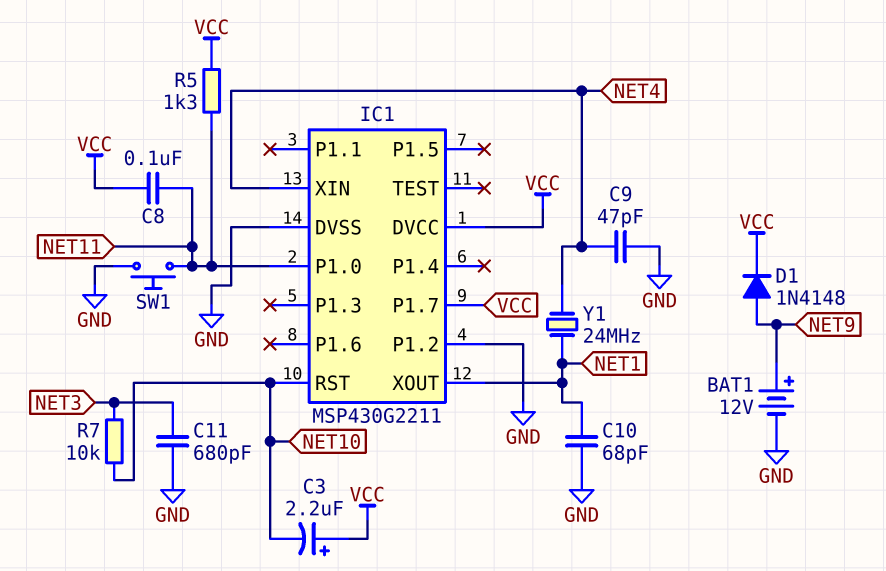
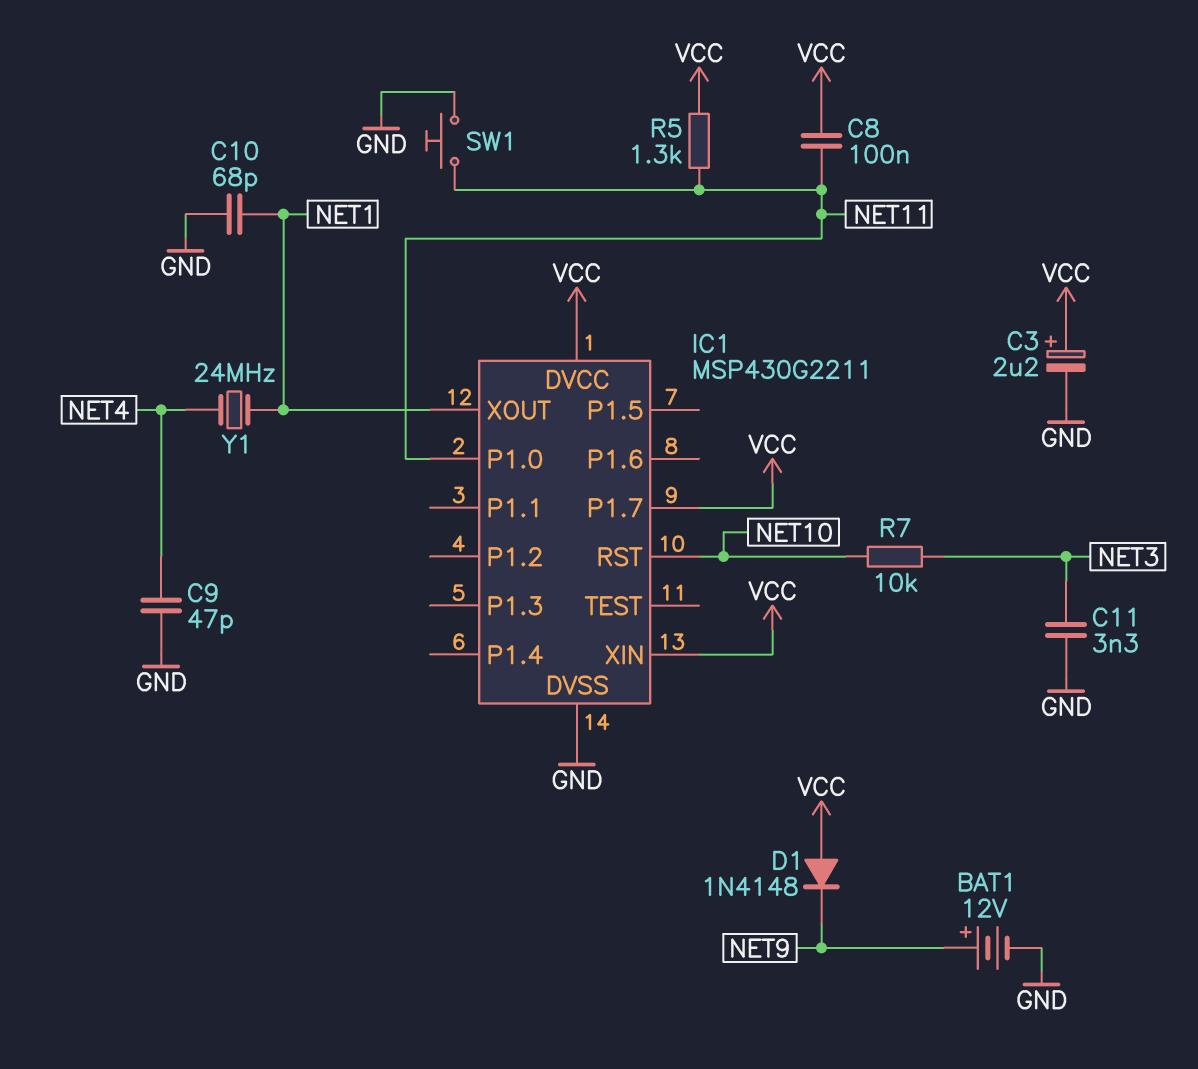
C3: 2.2uF (plus VCC, minus NET10) -> 2.2uF (plus VCC, minus GND)
C11: 680pF (GND, NET3) -> 3.3nF (GND, NET3)
D1: diode 1N4148 (A NET9, K VCC) -> diode 1N4148 (A VCC, K NET9)
IC1 pin P1.2: GND -> none
IC1 pin XIN: NET4 -> VCC

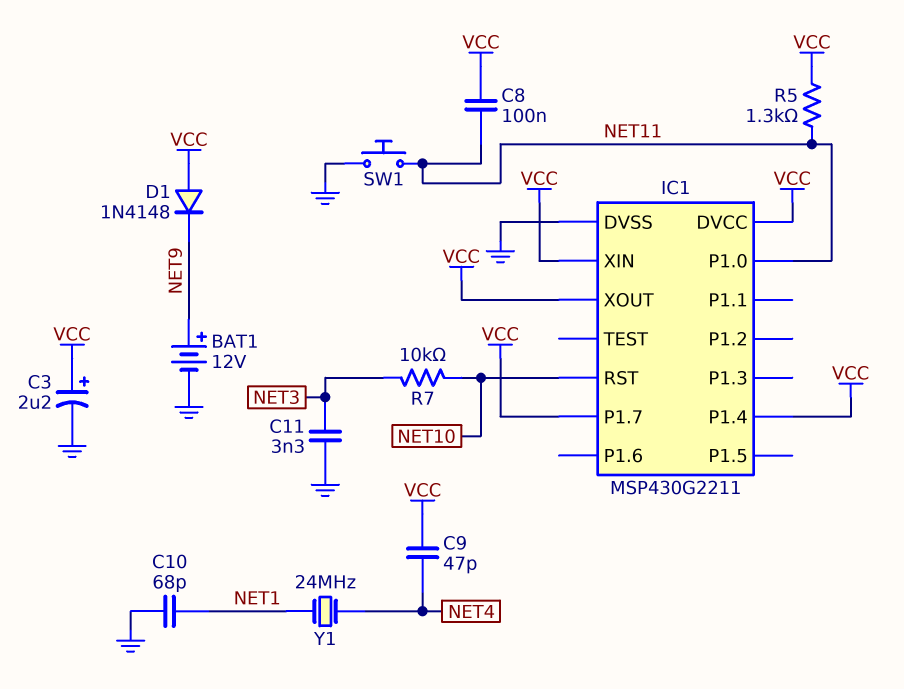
C9: 47pF (GND, NET4) -> 47pF (NET4, VCC)
IC1 pin P1.4: none -> VCC
IC1 pin XOUT: NET1 -> VCC

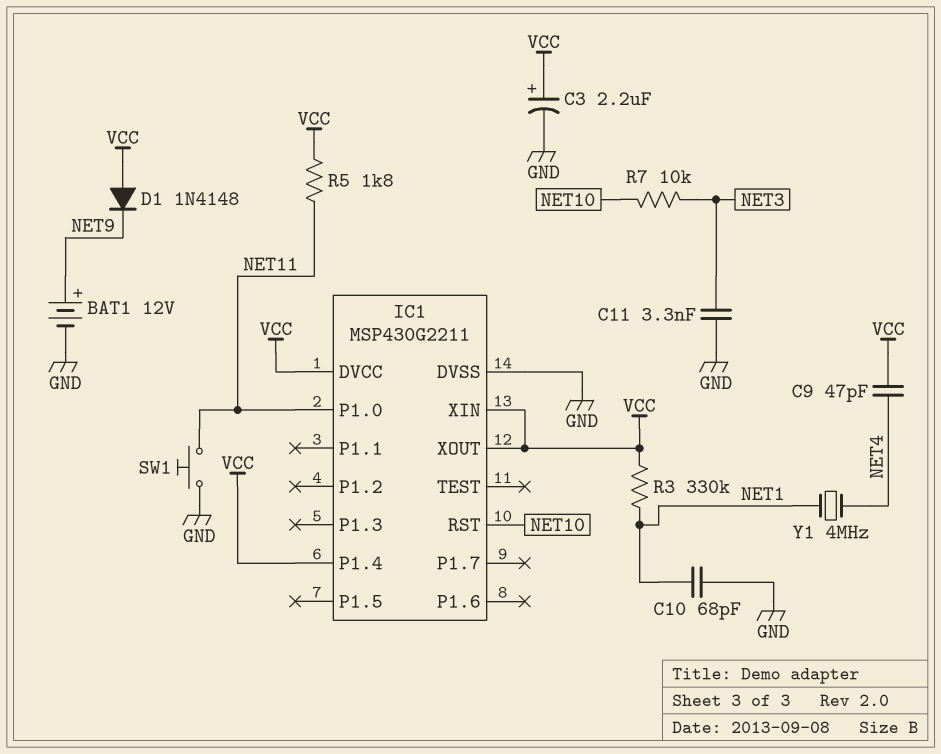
C8: 100nF (NET11, VCC) -> none
IC1 pin P1.7: VCC -> none
R3: none -> 330k (NET1, VCC)
R5: 1.3k (NET11, VCC) -> 1.8k (NET11, VCC)
Y1: 24MHz (NET1, NET4) -> 4MHz (NET1, NET4)

